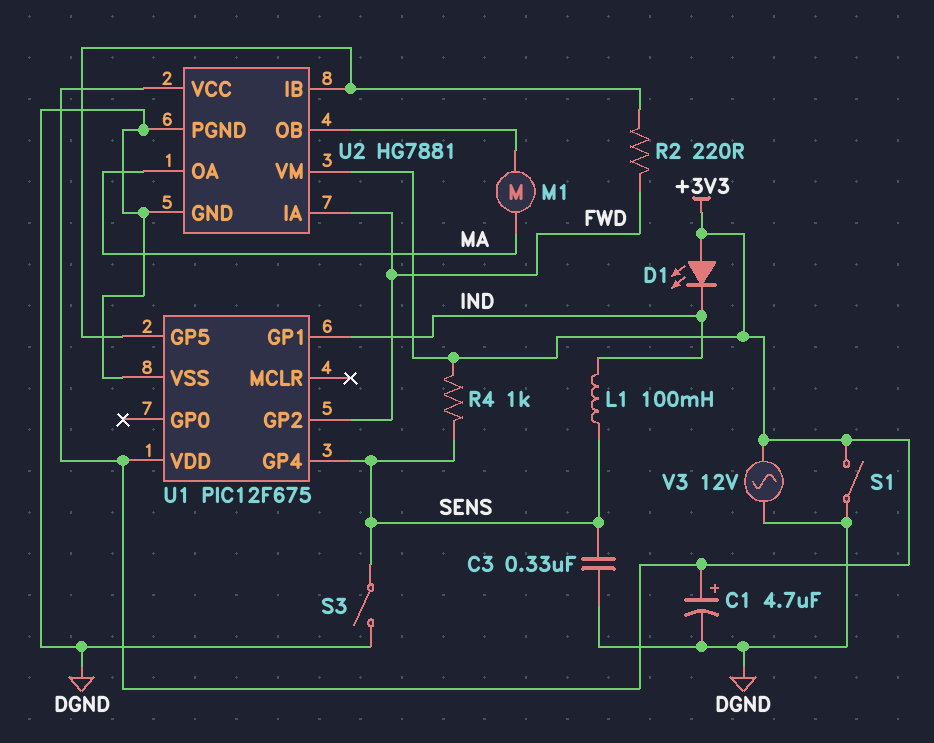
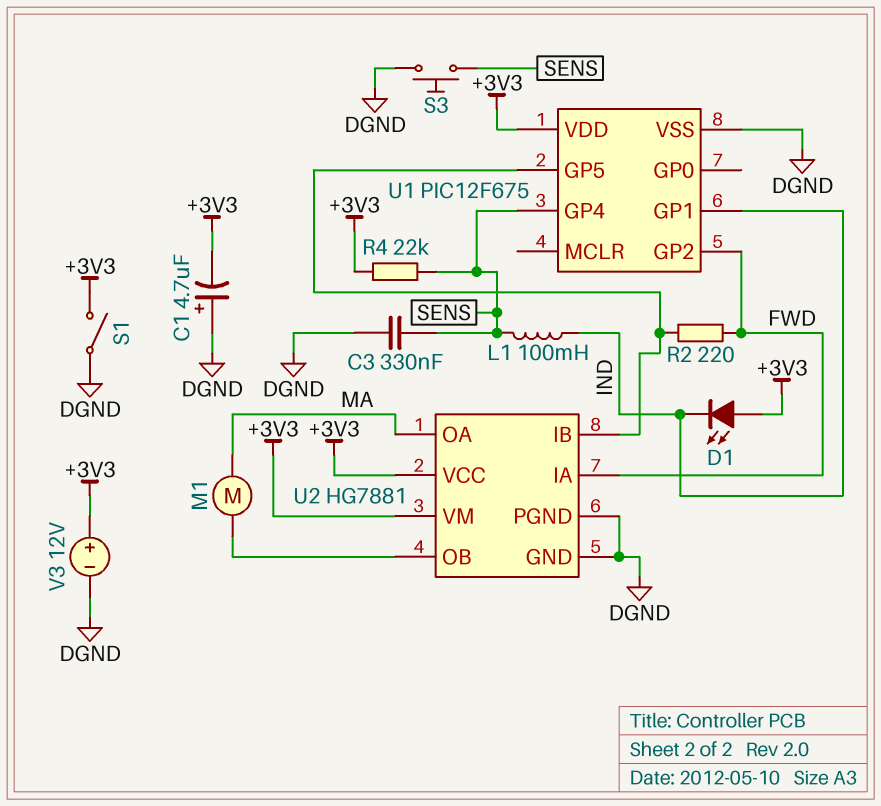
C1: 4.7uF (plus +3V3, minus DGND) -> 4.7uF (plus DGND, minus +3V3)
R4: 1k (+3V3, SENS) -> 22k (+3V3, SENS)
S3: switch (DGND, SENS) -> button (DGND, SENS)
V3: AC 12V (+3V3, DGND) -> 12V (plus +3V3, minus DGND)

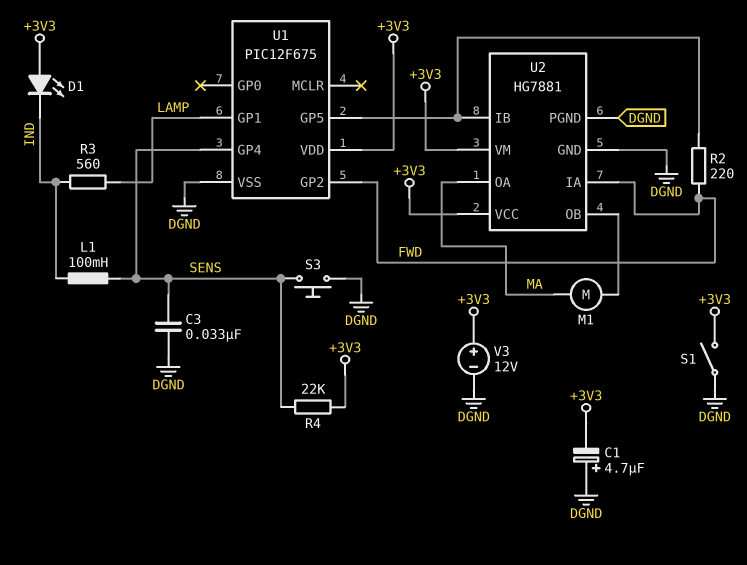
C3: 330nF (DGND, SENS) -> 33nF (DGND, SENS)
R3: none -> 560 (IND, LAMP)
U1 pin GP1: IND -> LAMP

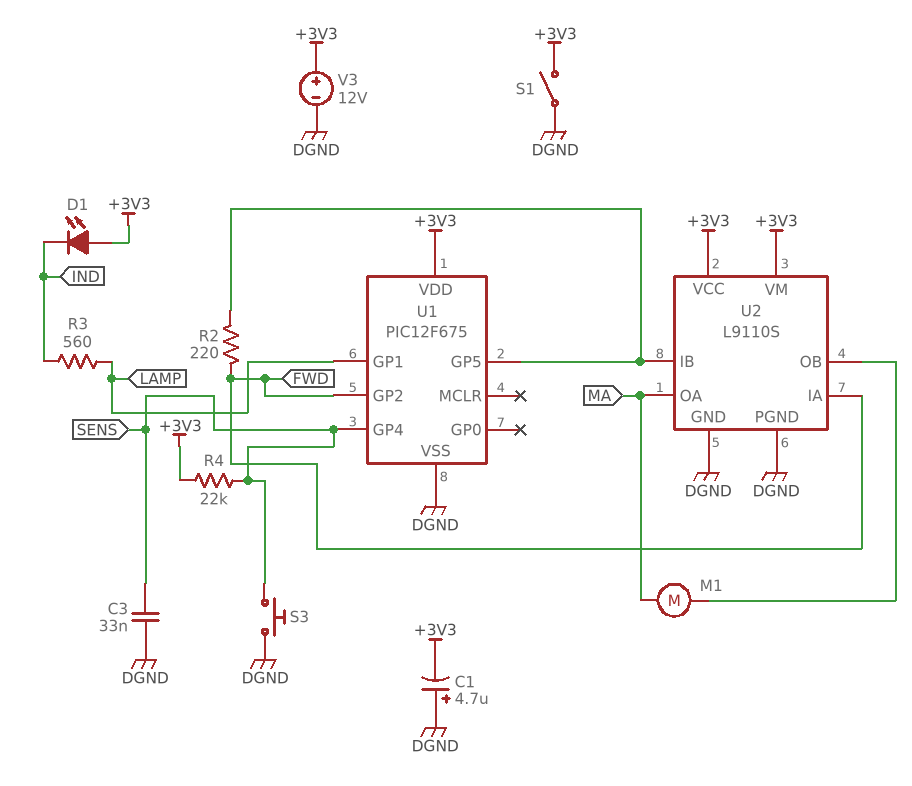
L1: 100mH (IND, SENS) -> none
U2: HG7881 -> L9110S

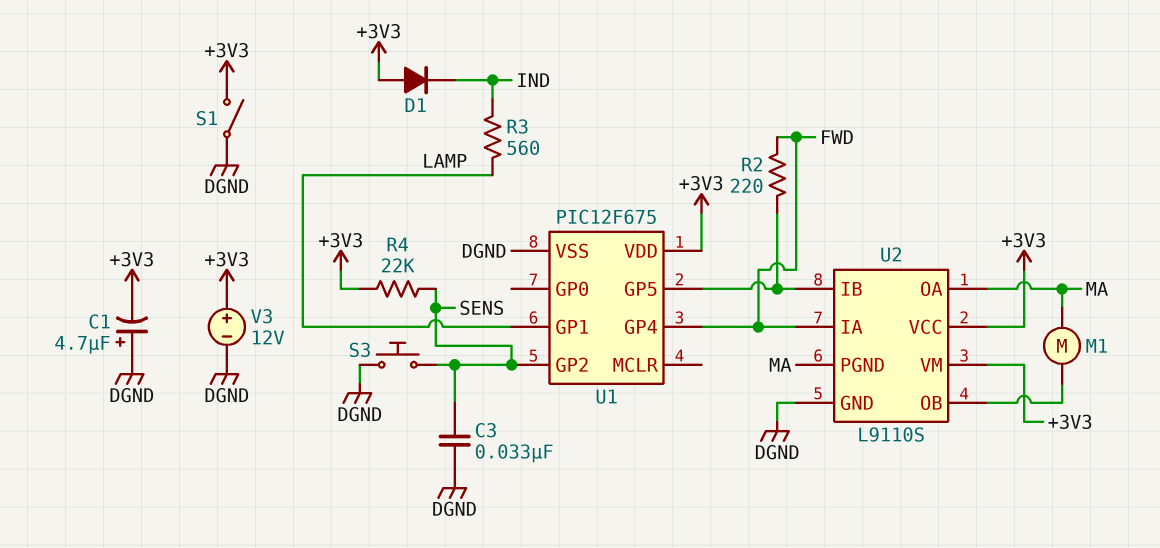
D1: LED (A +3V3, K IND) -> diode (A +3V3, K IND)
U1 pin GP2: FWD -> SENS
U1 pin GP4: SENS -> FWD
U2 pin PGND: DGND -> MA

